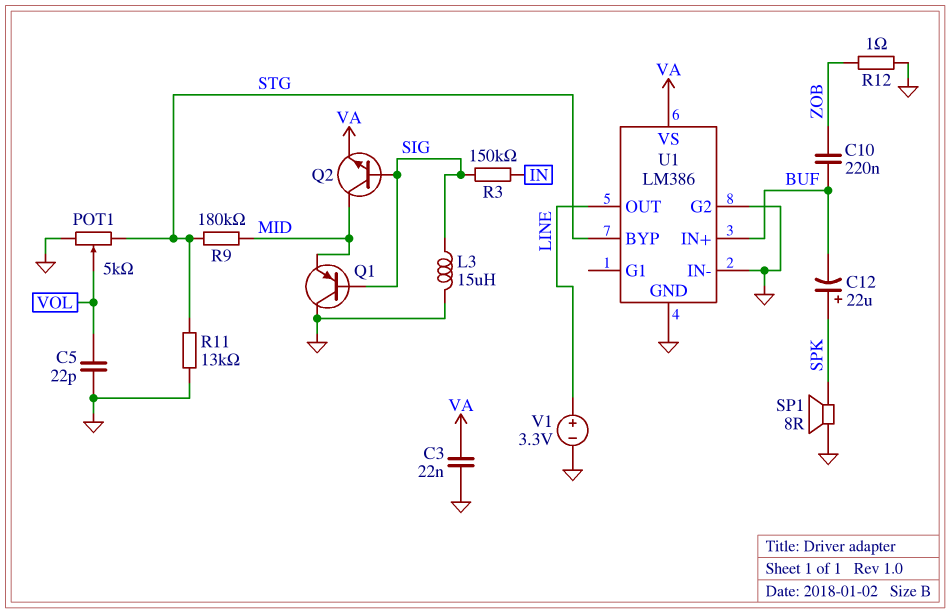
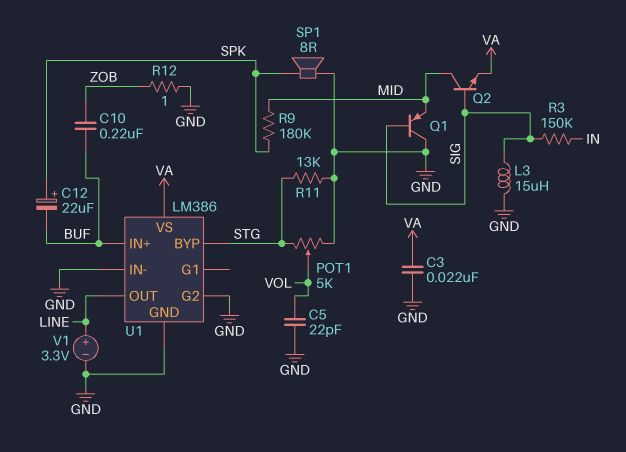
R9: 180k (MID, STG) -> 180k (MID, SPK)

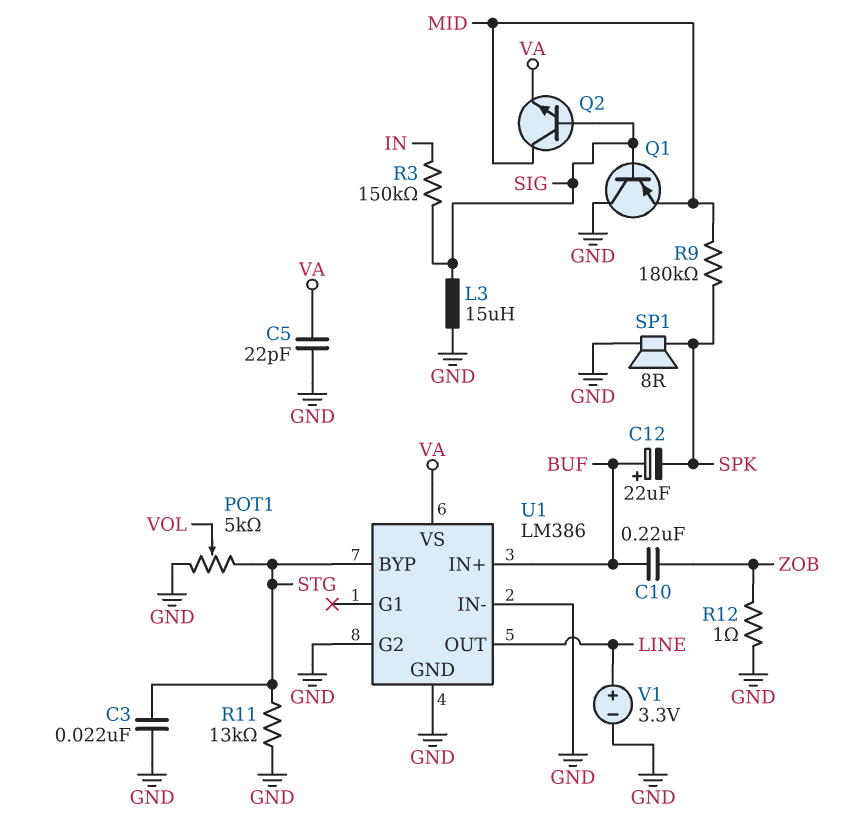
C3: 22nF (GND, VA) -> 22nF (GND, STG)
C5: 22pF (GND, VOL) -> 22pF (GND, VA)
C12: 22uF (plus SPK, minus BUF) -> 22uF (plus BUF, minus SPK)

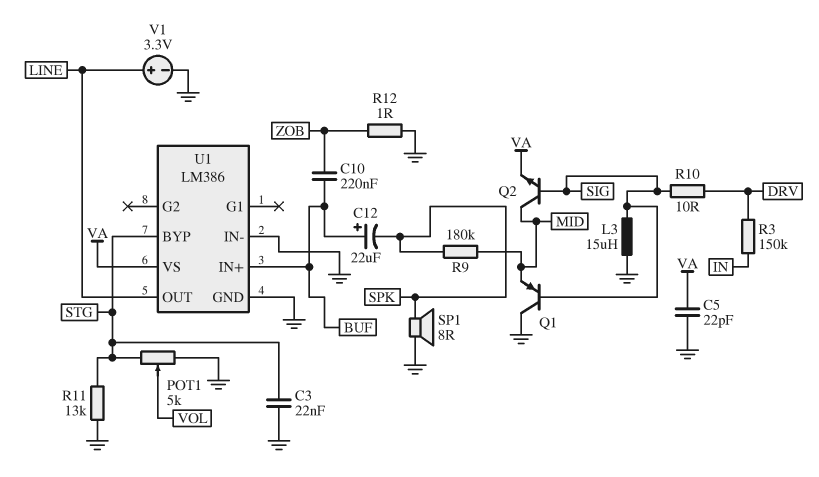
R3: 150k (IN, SIG) -> 150k (DRV, IN)
R10: none -> 10 (DRV, SIG)
U1 pin G2: GND -> none

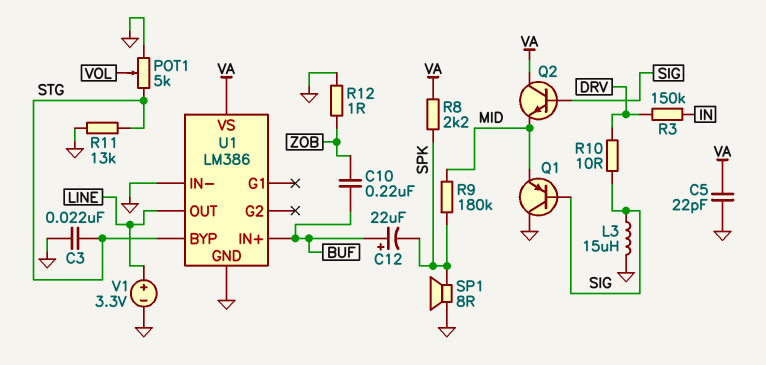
Q2: NPN (B SIG, C MID, E VA) -> NPN (B SIG, C VA, E MID)
R8: none -> 2.2k (SPK, VA)

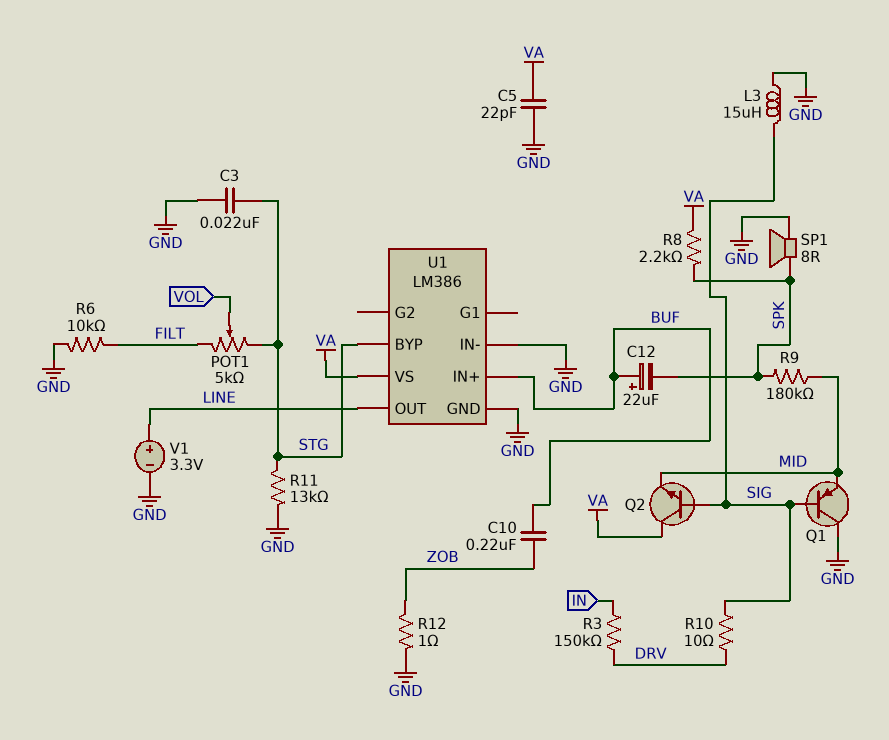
POT1: 5k (GND, STG, wiper VOL) -> 5k (FILT, STG, wiper VOL)
R6: none -> 10k (FILT, GND)

